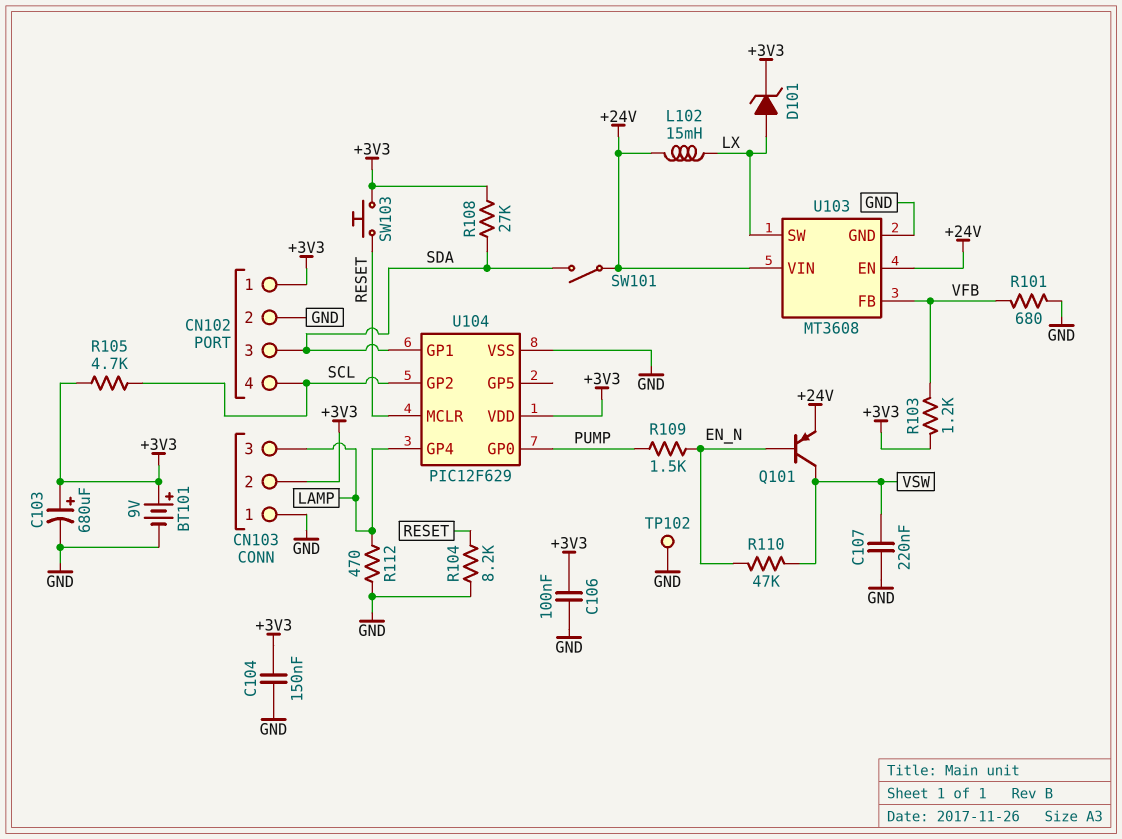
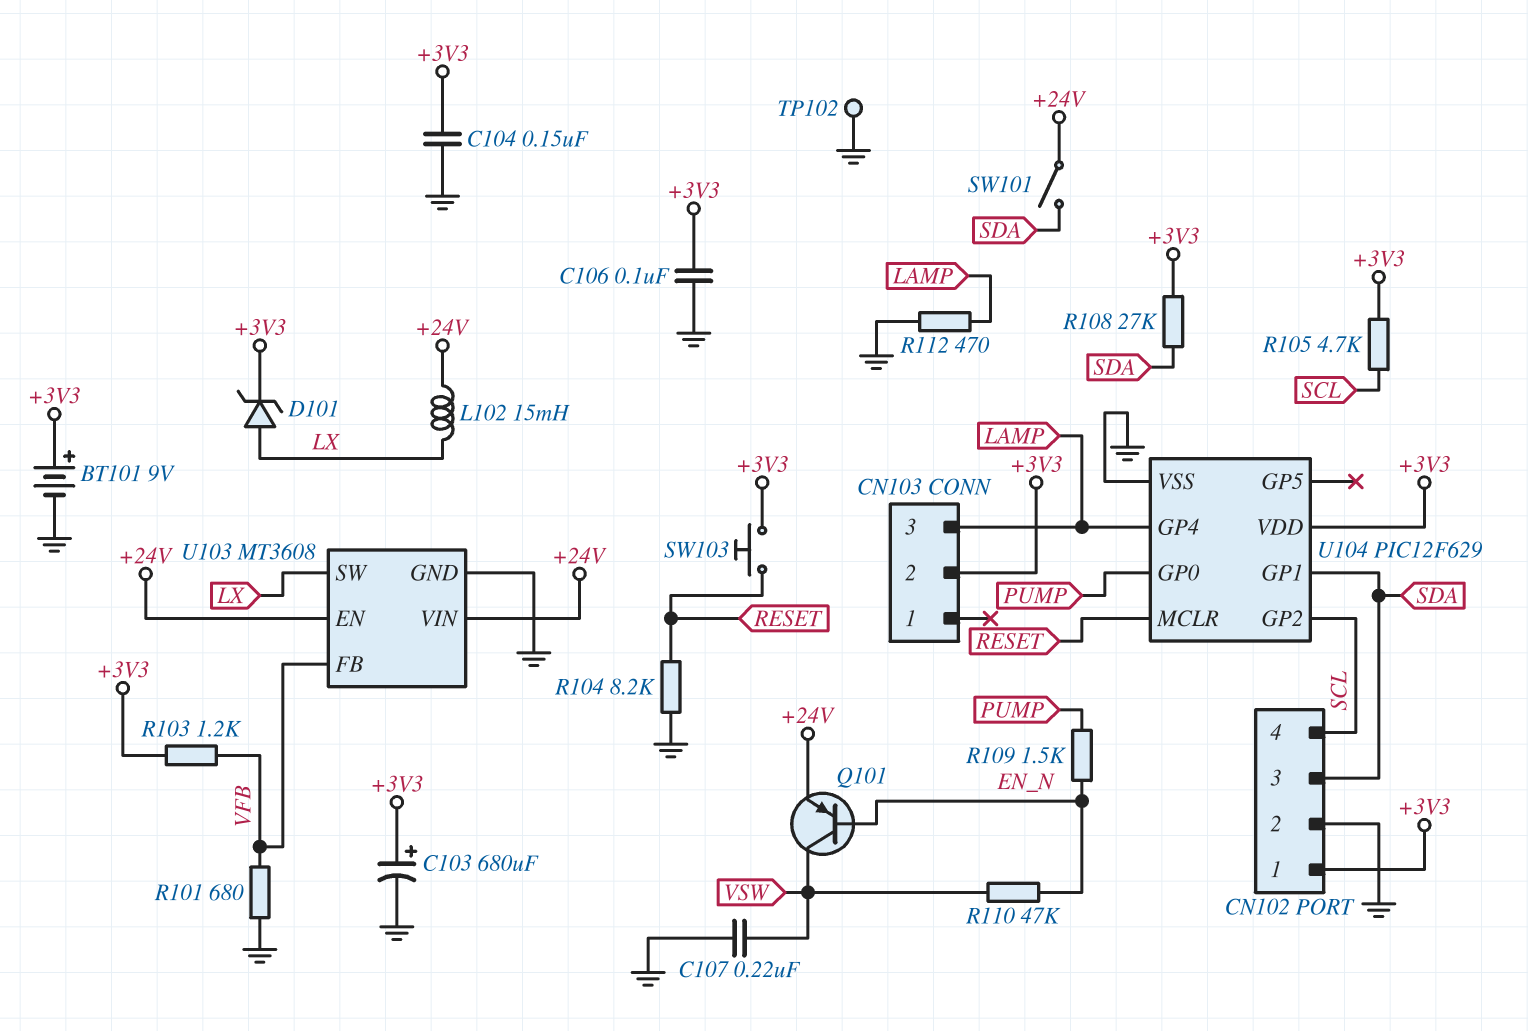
CN103 pin 1: GND -> none

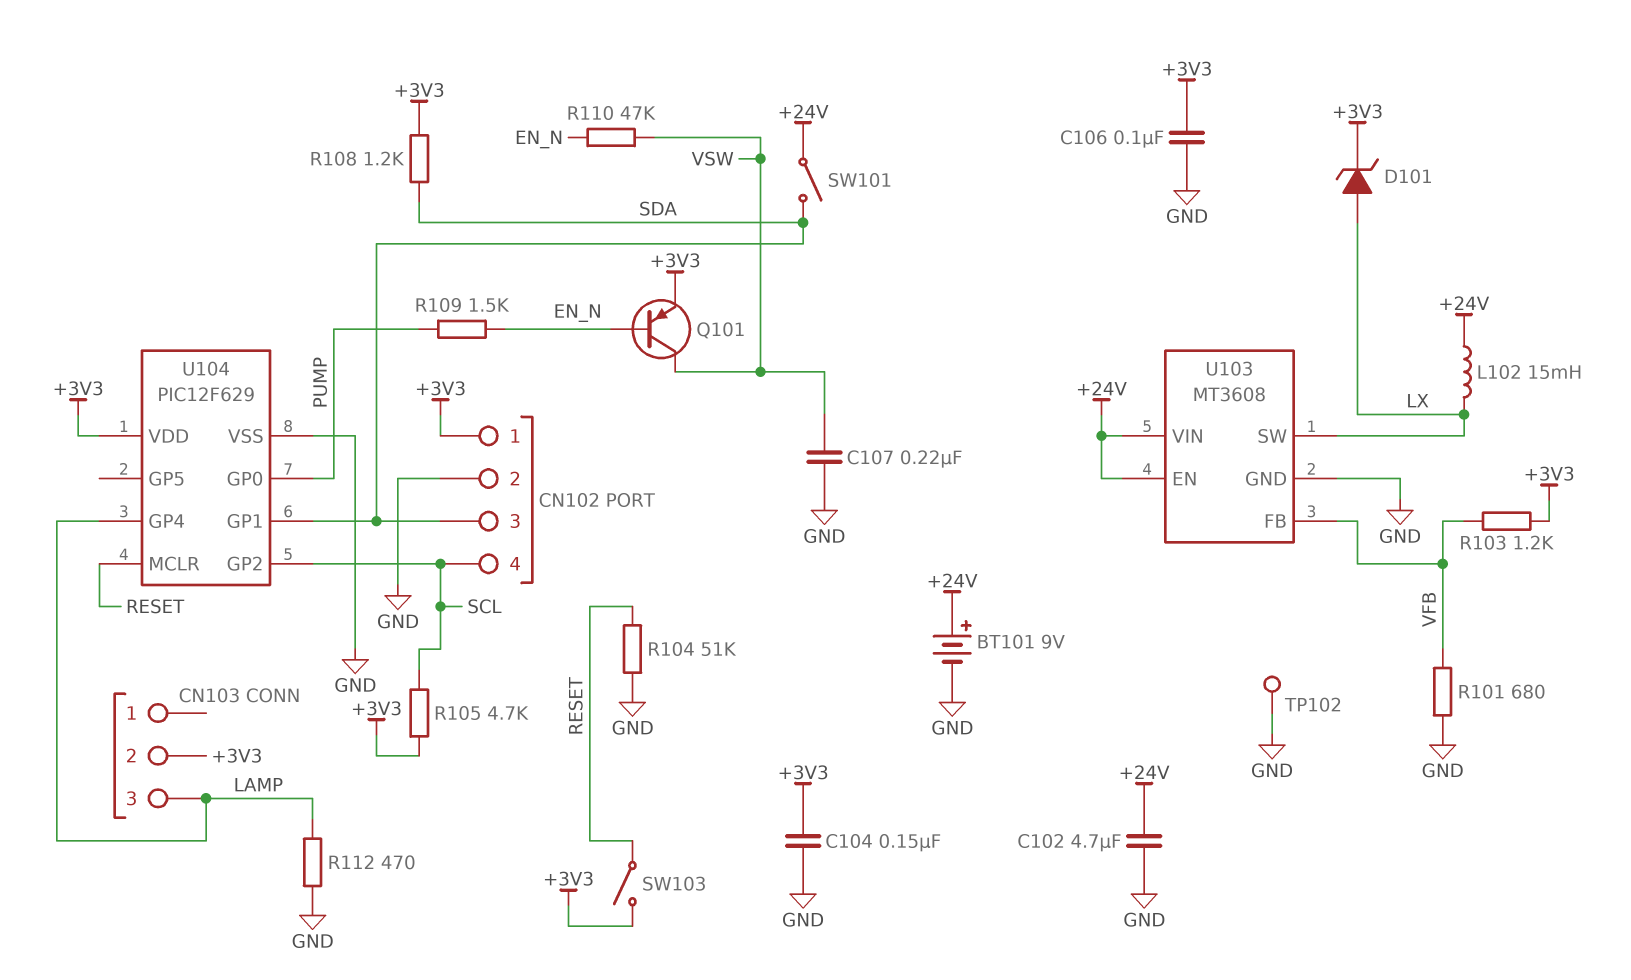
BT101: 9V (plus +3V3, minus GND) -> 9V (plus +24V, minus GND)
C102: none -> 4.7uF (+24V, GND)
C103: 680uF (plus +3V3, minus GND) -> none
Q101: PNP (B EN_N, C VSW, E +24V) -> PNP (B EN_N, C VSW, E +3V3)
R104: 8.2k (GND, RESET) -> 51k (GND, RESET)
R108: 27k (+3V3, SDA) -> 1.2k (+3V3, SDA)
SW103: button (+3V3, RESET) -> switch (+3V3, RESET)

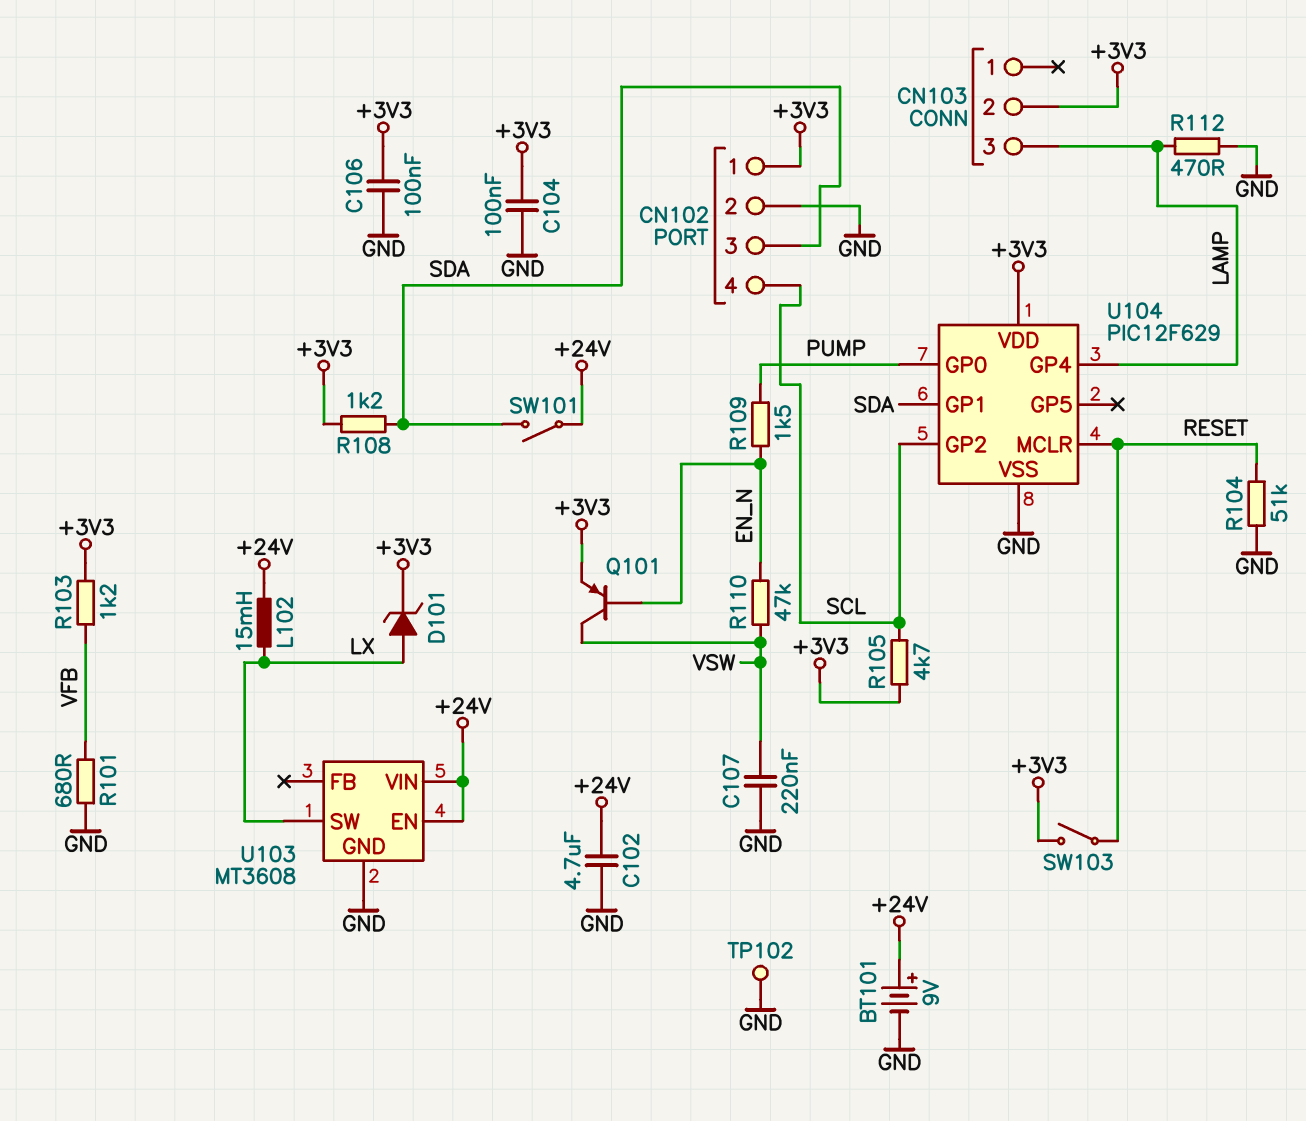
C104: 150nF (+3V3, GND) -> 100nF (+3V3, GND)
U103 pin FB: VFB -> none

